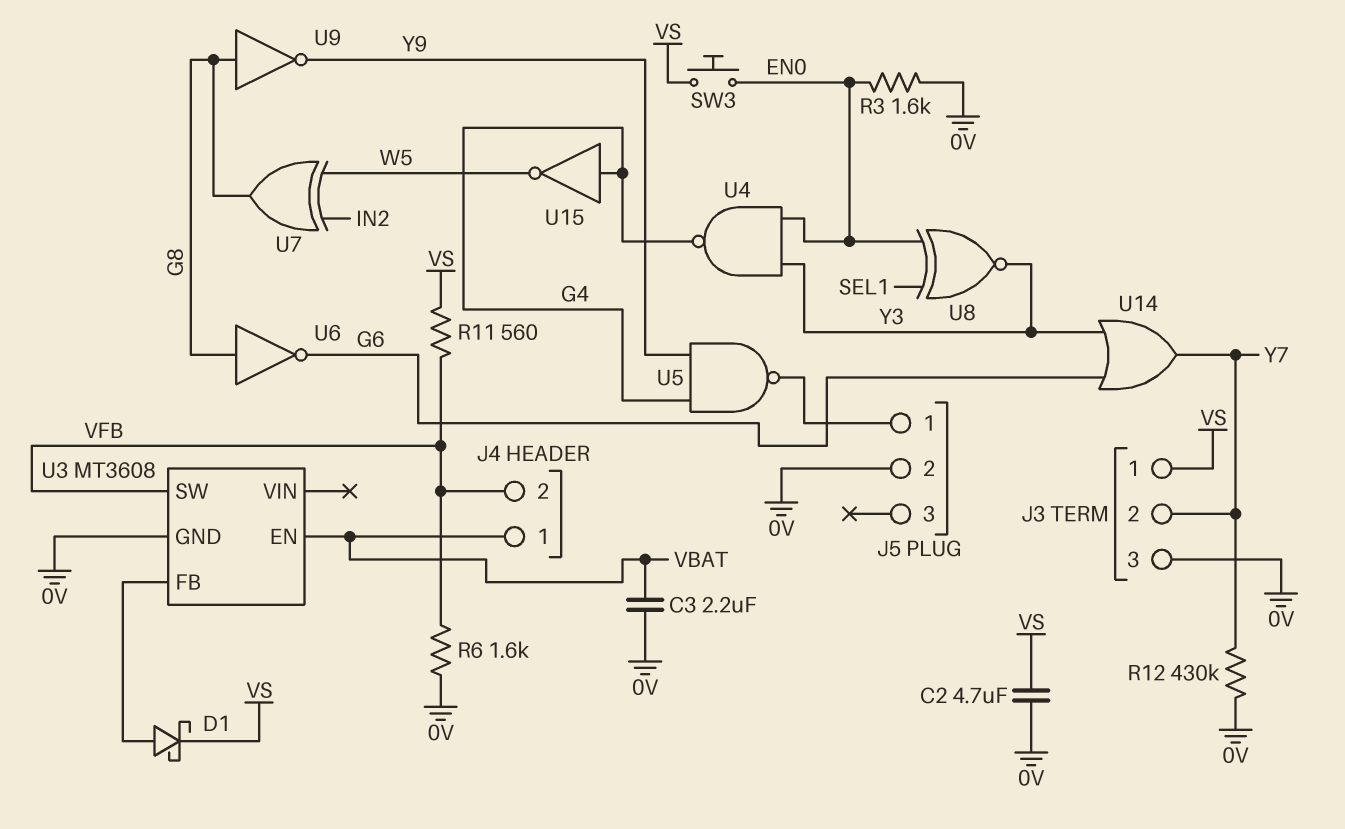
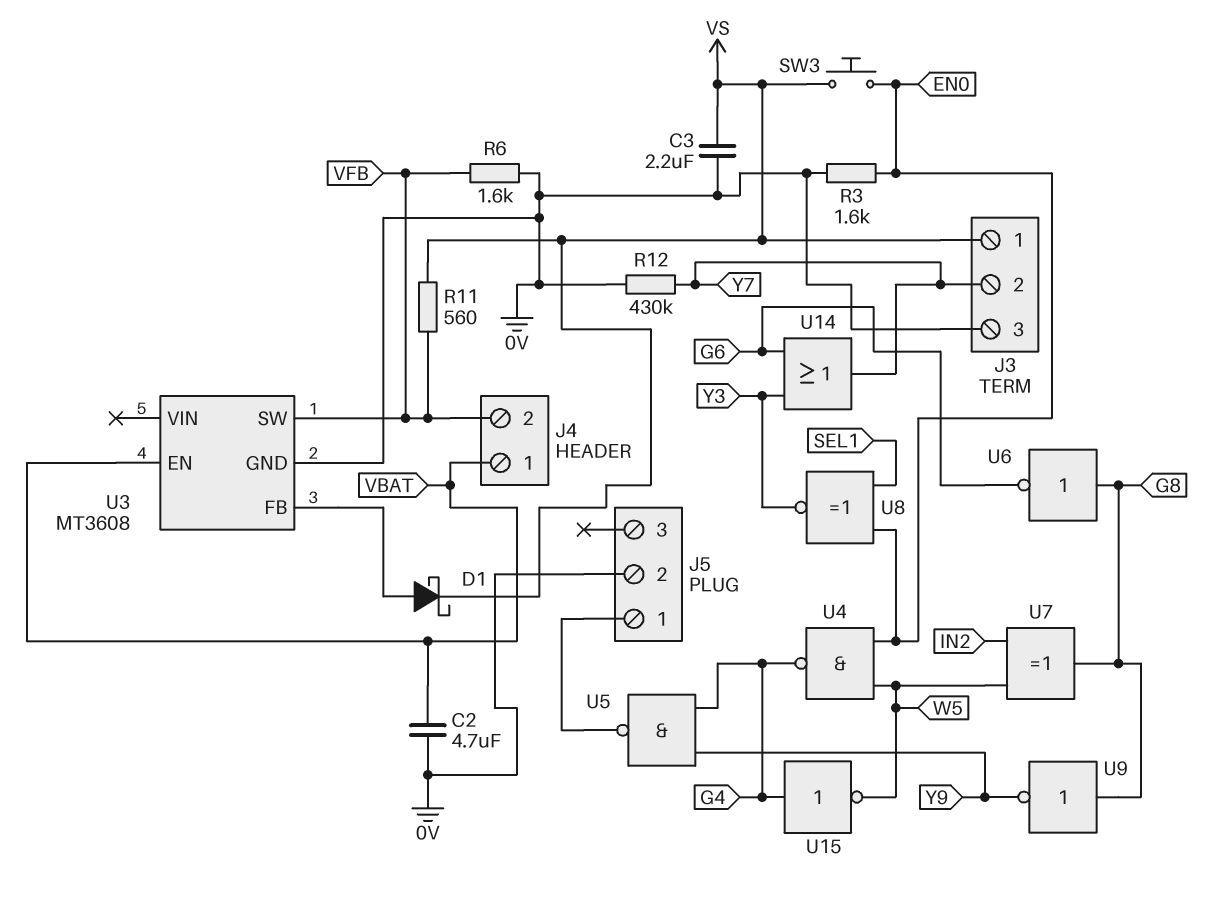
C2: 4.7uF (0V, VS) -> 4.7uF (0V, VBAT)
C3: 2.2uF (0V, VBAT) -> 2.2uF (0V, VS)
U4: NAND (in EN0, in Y3, out G4) -> NAND (in EN0, in W5, out G4)

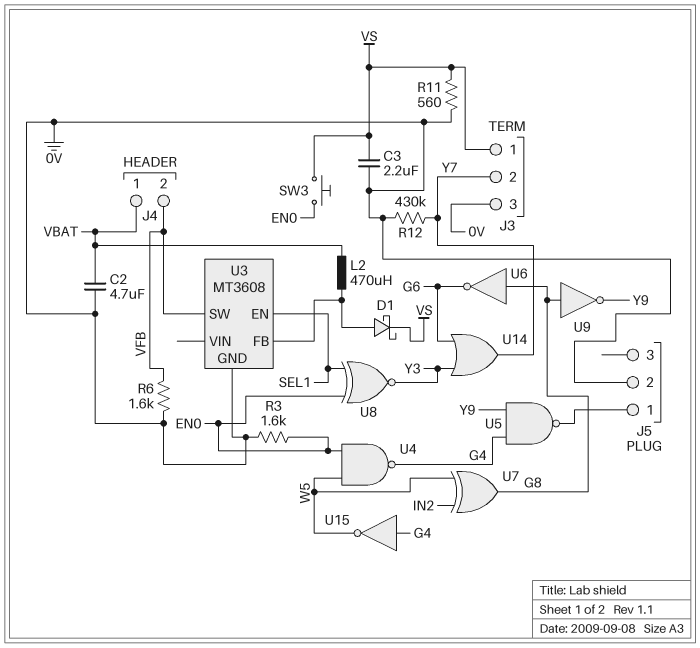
L2: none -> 470uH (U3/FB, VBAT)
R11: 560 (VFB, VS) -> 560 (0V, VS)
U3 pin EN: VBAT -> SEL1

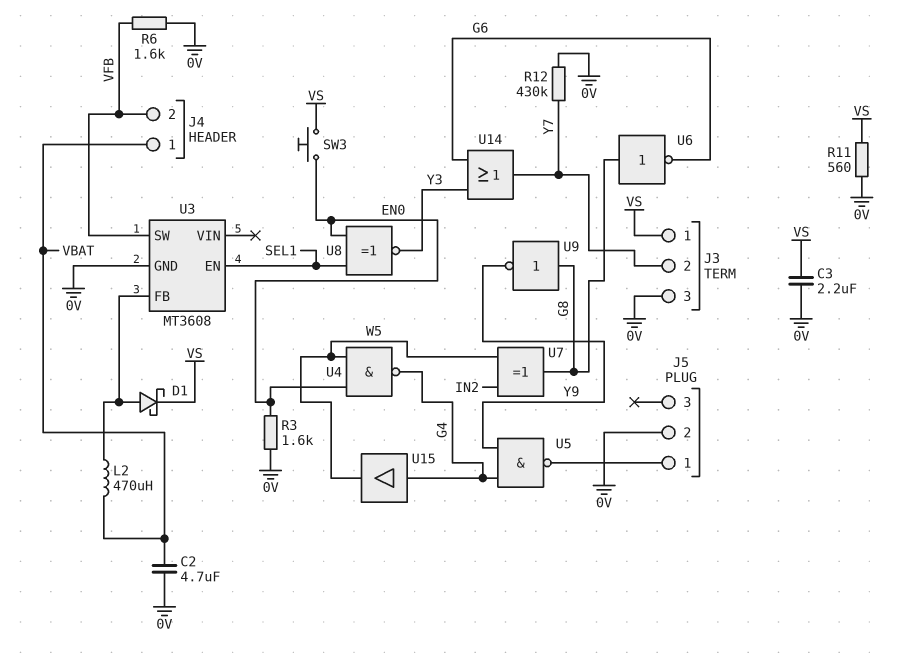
U15: NOT (in G4, out W5) -> buffer (in G4, out W5)

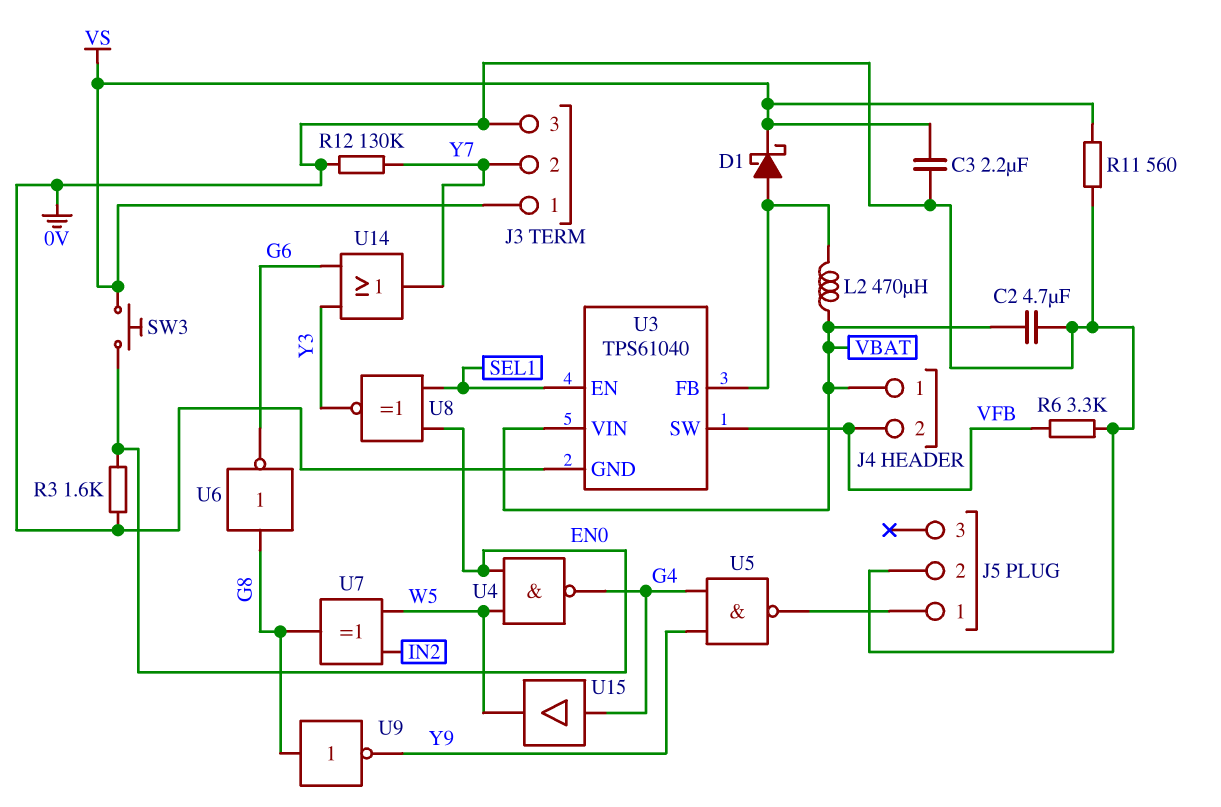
R6: 1.6k (0V, VFB) -> 3.3k (0V, VFB)
R12: 430k (0V, Y7) -> 130k (0V, Y7)
U3: MT3608 -> TPS61040
U3 pin VIN: none -> VBAT

